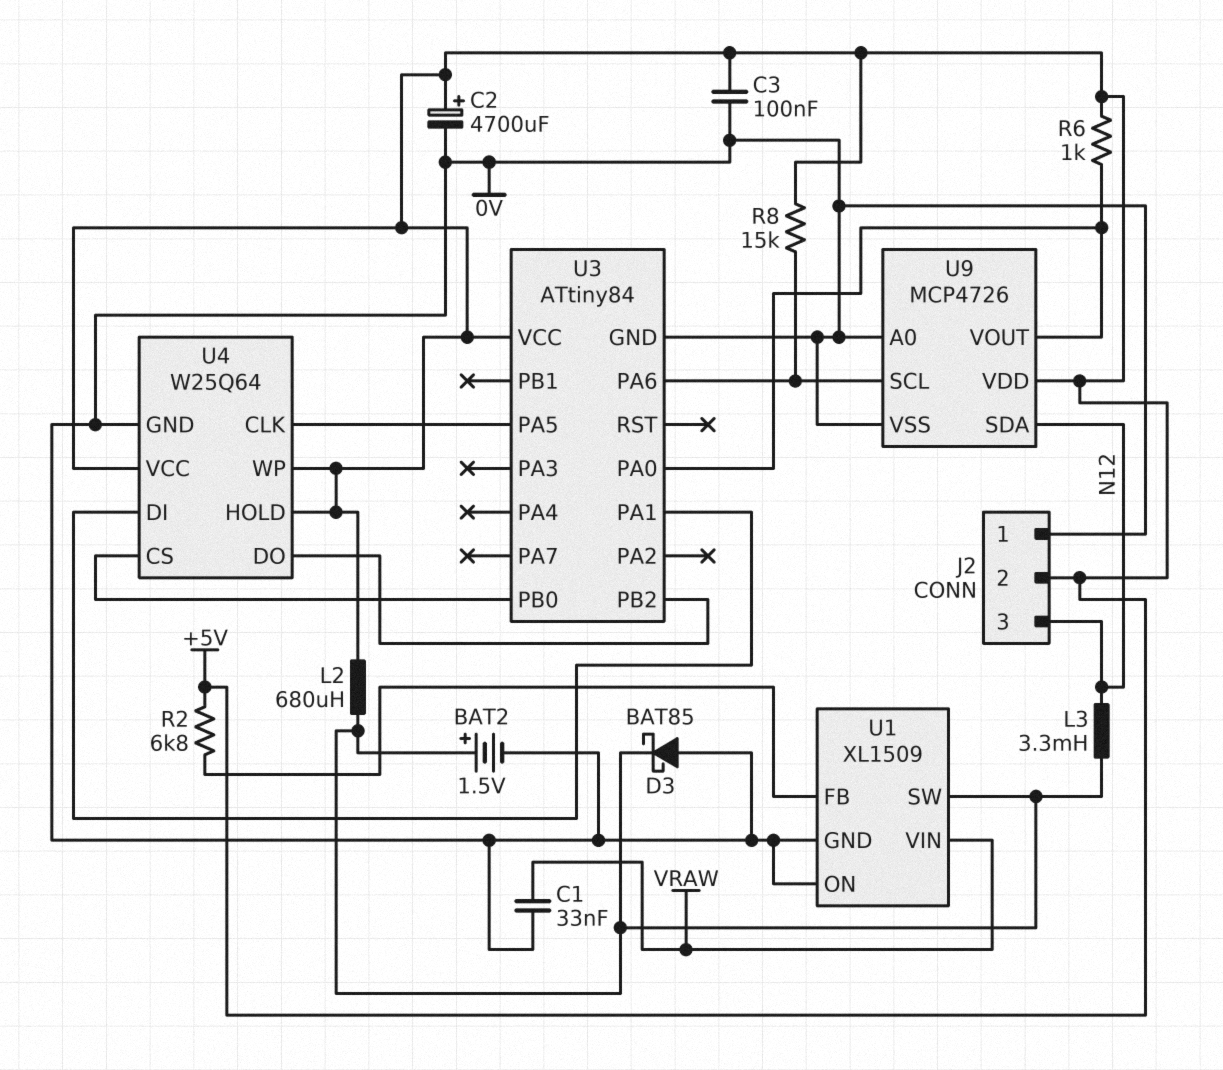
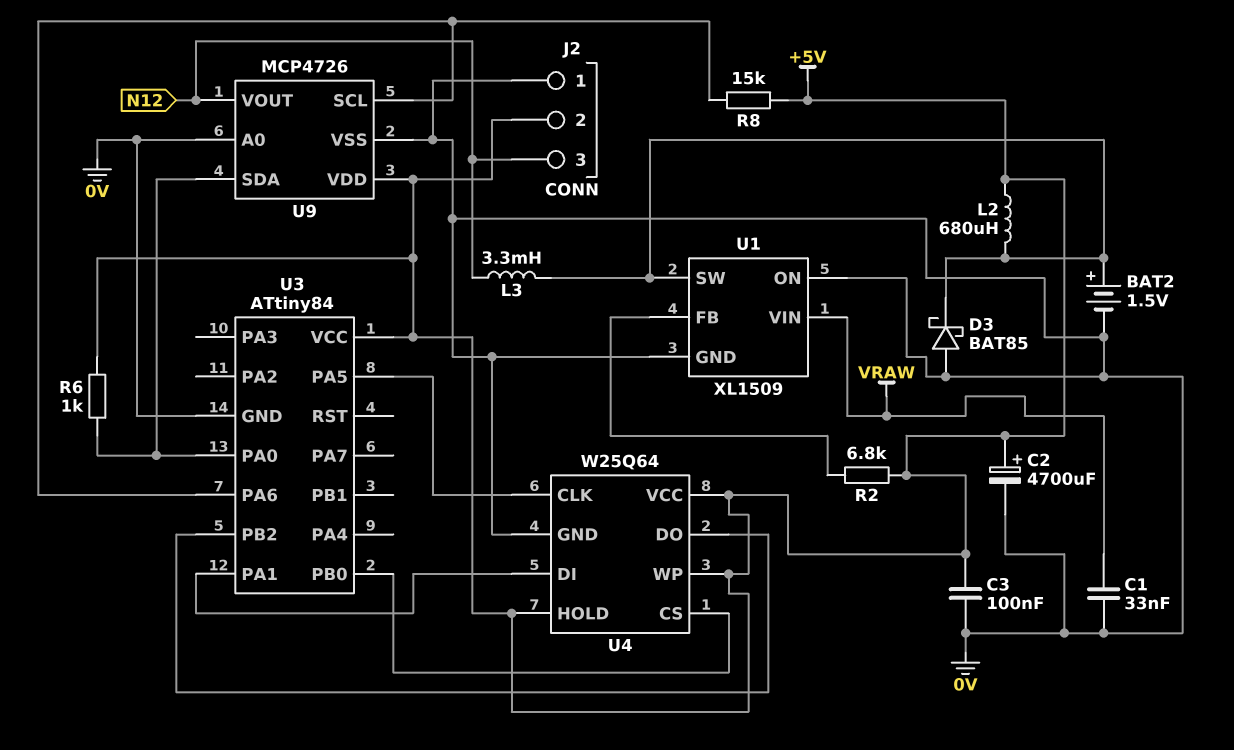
U9 pin SDA: N12 -> U3/PA0
U9 pin VOUT: U3/PA0 -> N12

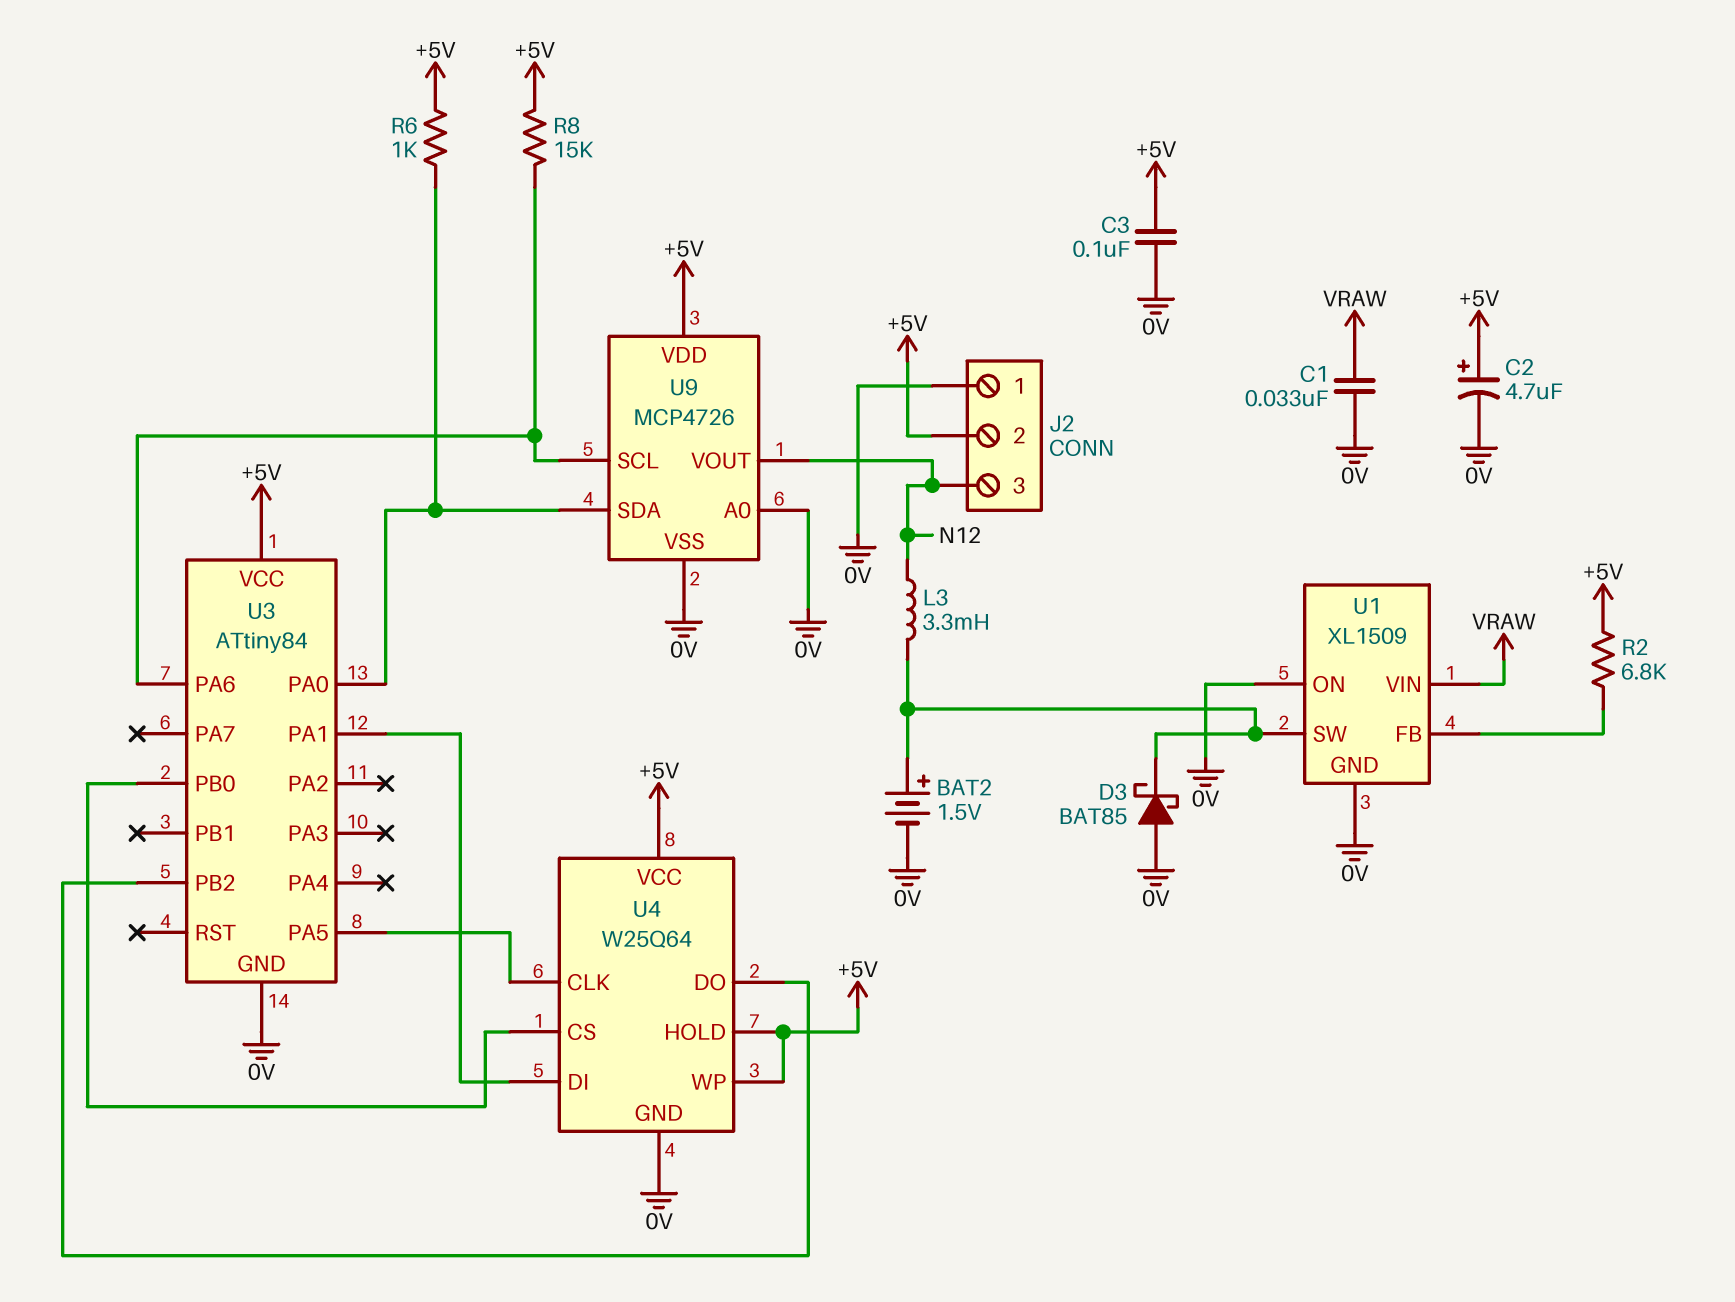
C2: 4700uF (plus +5V, minus 0V) -> 4.7uF (plus +5V, minus 0V)
L2: 680uH (+5V, U1/SW) -> none

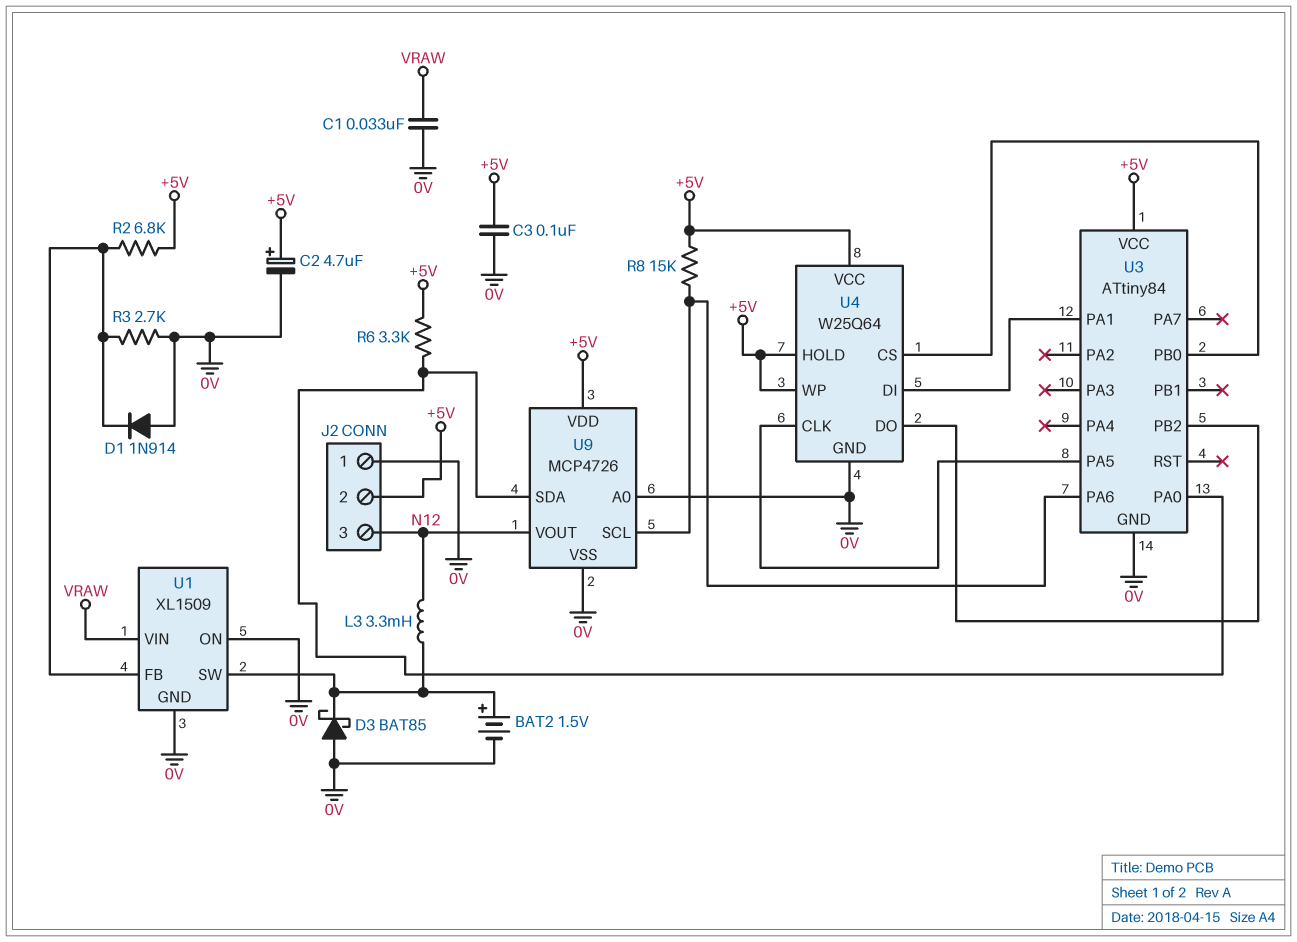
D1: none -> diode 1N914 (A 0V, K U1/FB)
R3: none -> 2.7k (0V, U1/FB)
R6: 1k (+5V, U3/PA0) -> 3.3k (+5V, U3/PA0)

